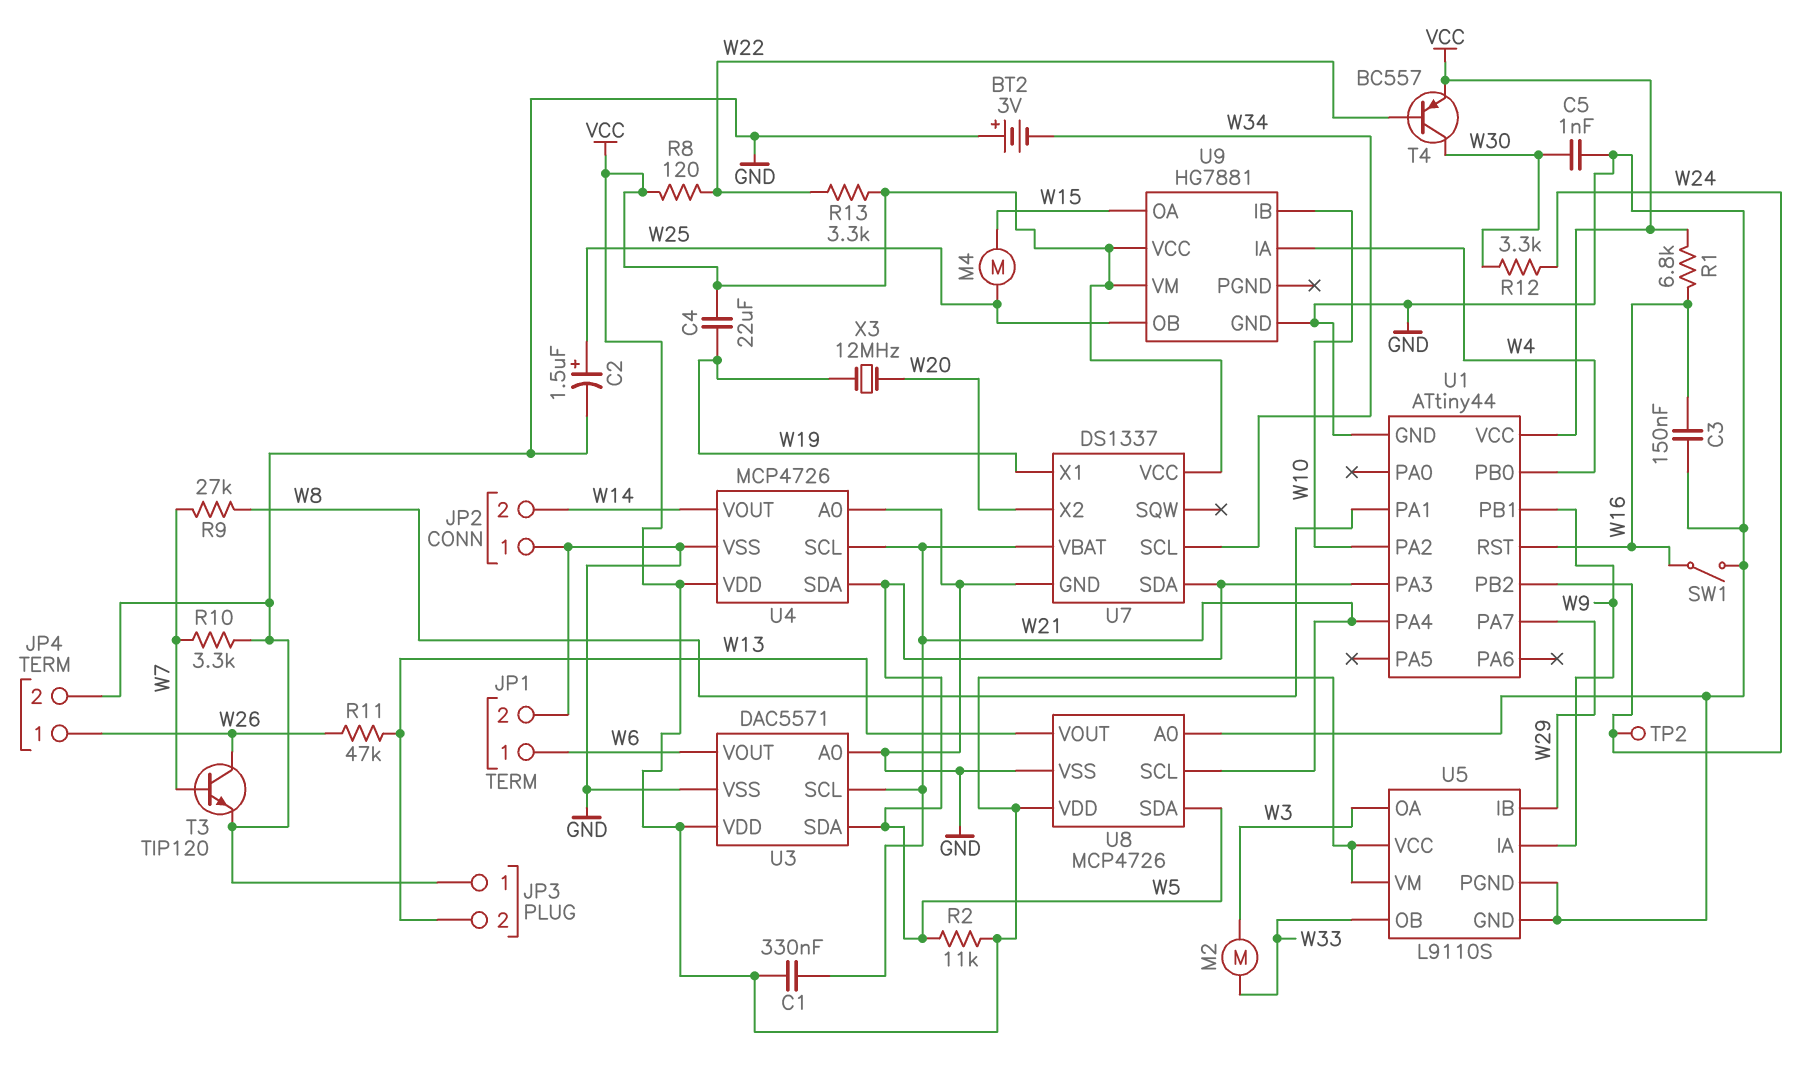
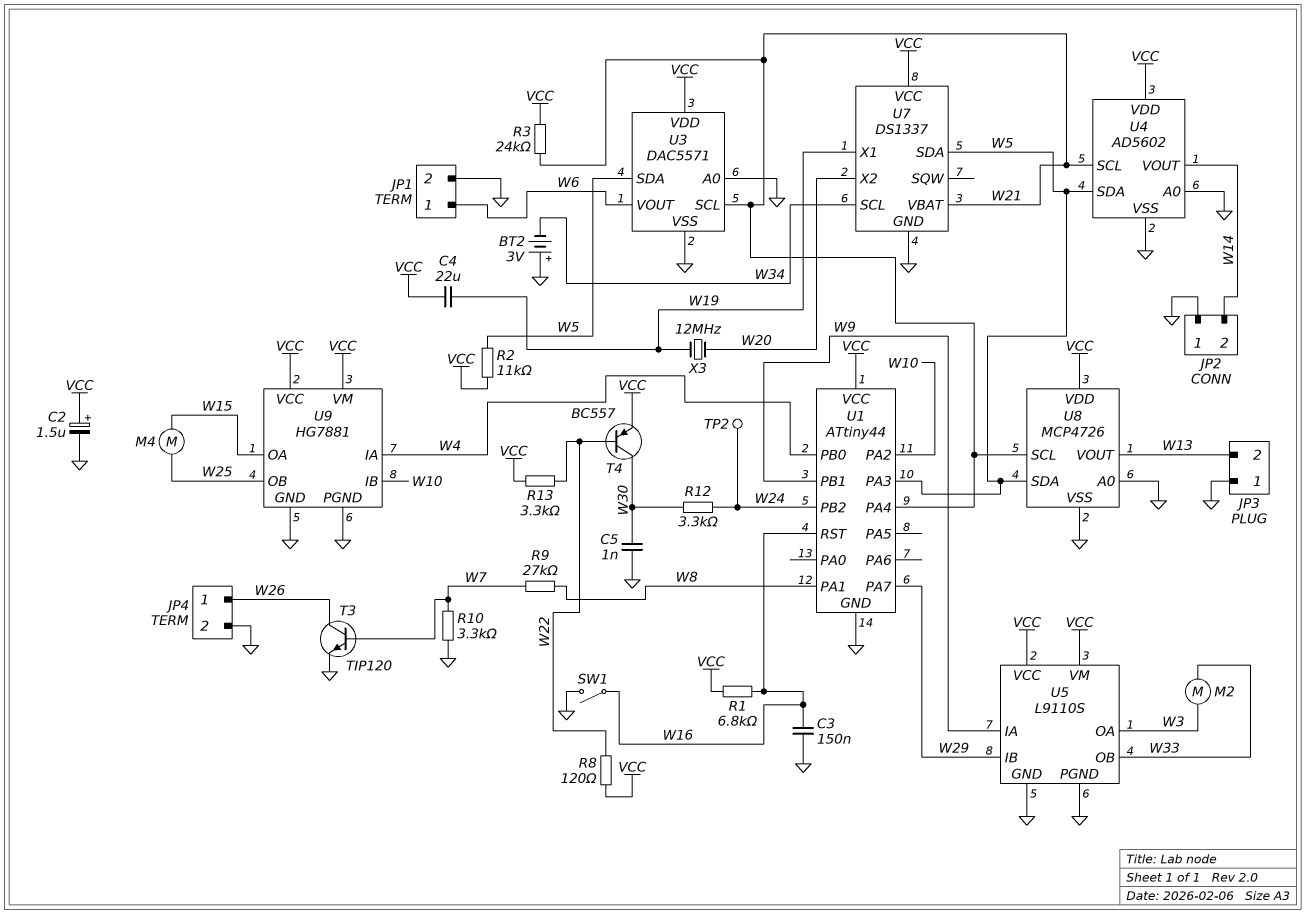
C1: 330nF (VCC, W21) -> none
C2: 1.5uF (plus W25, minus GND) -> 1.5uF (plus VCC, minus GND)
R3: none -> 24k (VCC, W21)
R11: 47k (W13, W26) -> none
U4: MCP4726 -> AD5602
U9 pin PGND: none -> GND

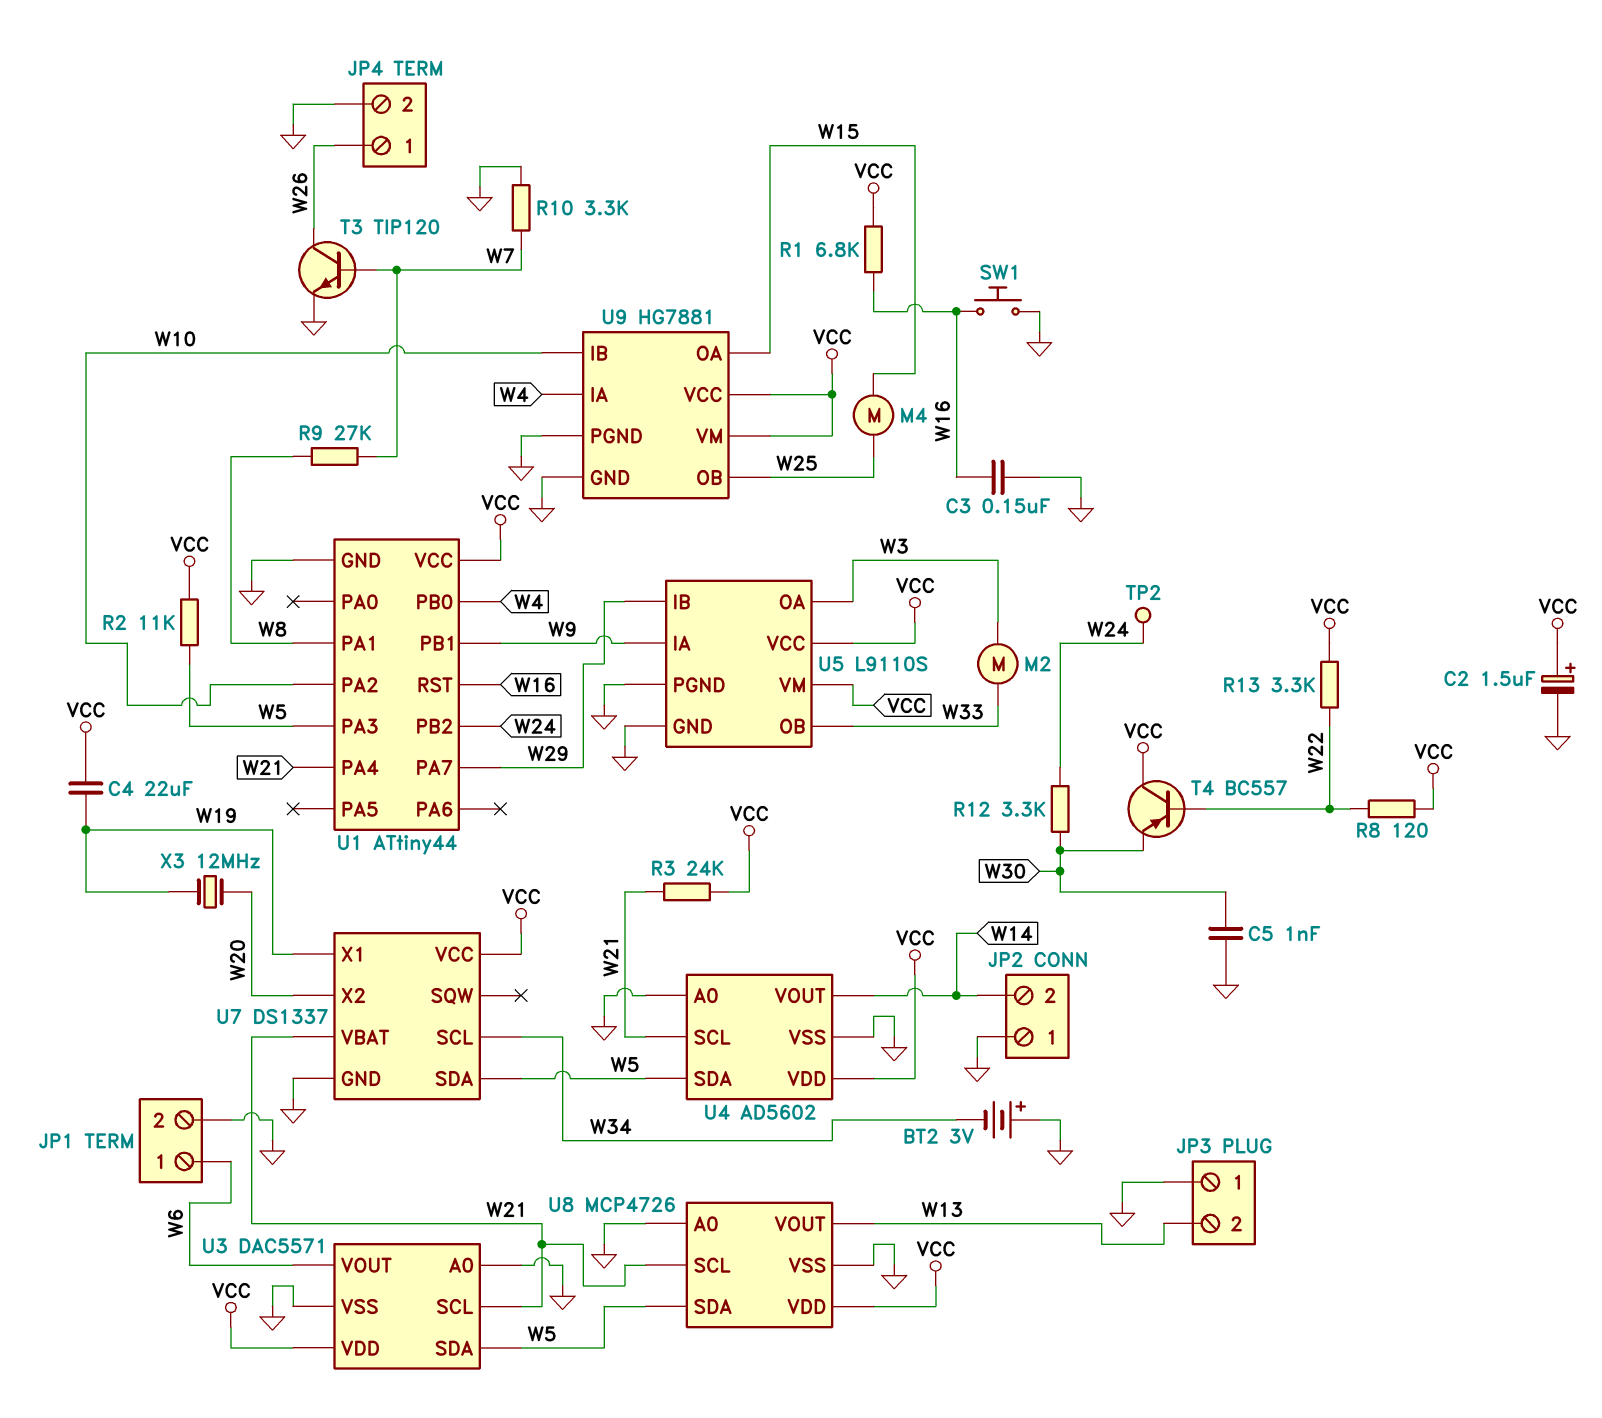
SW1: switch (GND, W16) -> button (GND, W16)
T4: PNP BC557 (B W22, C W30, E VCC) -> PNP BC557 (B W22, C VCC, E W30)

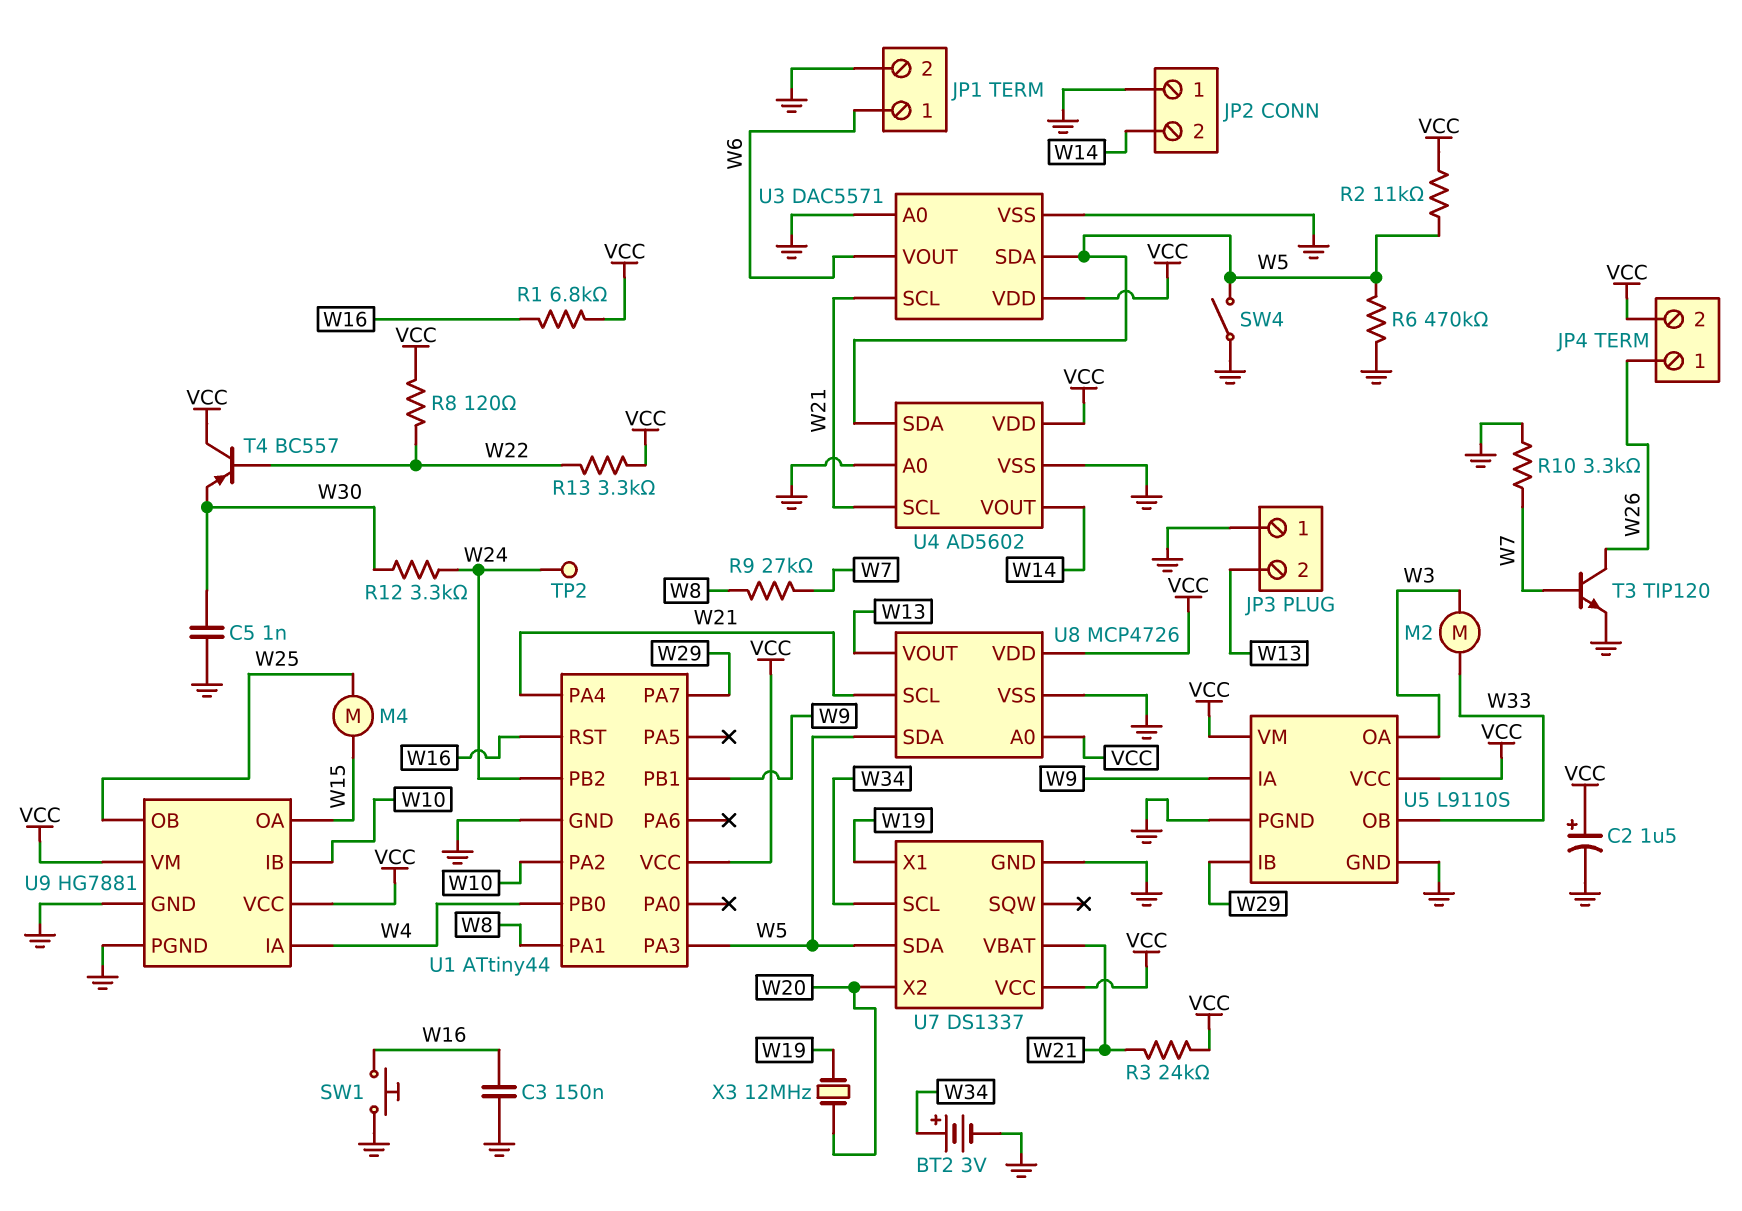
BT2: 3V (plus GND, minus W34) -> 3V (plus W34, minus GND)
C4: 22uF (VCC, W19) -> none
JP4 pin 2: GND -> VCC
R6: none -> 470k (GND, W5)
SW4: none -> switch (GND, W5)
U8 pin A0: GND -> VCC

